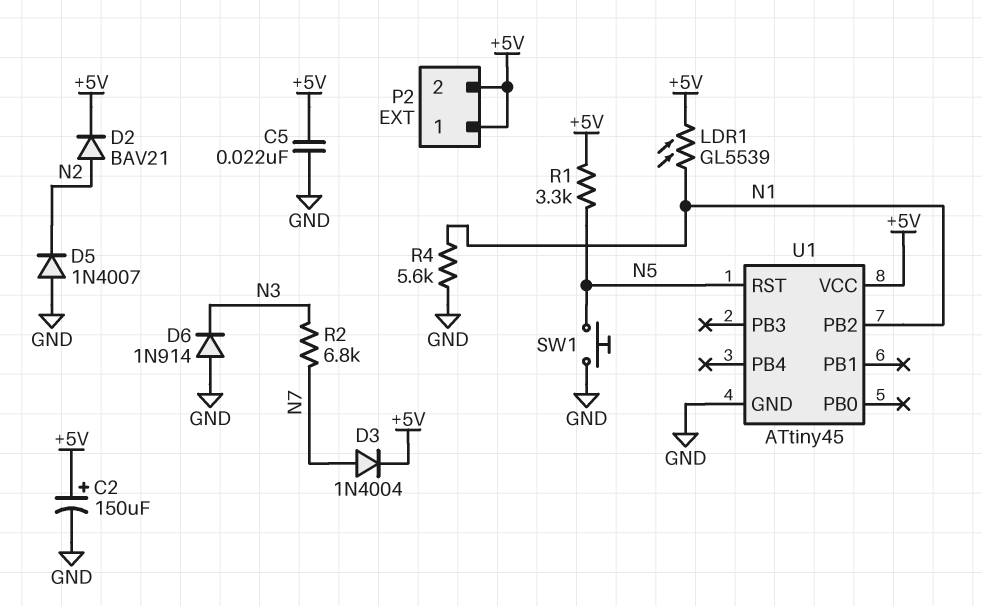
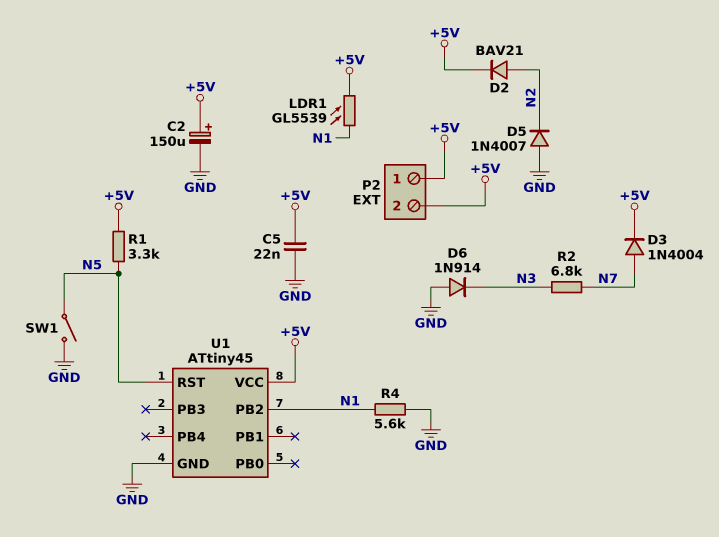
SW1: button (GND, N5) -> switch (GND, N5)

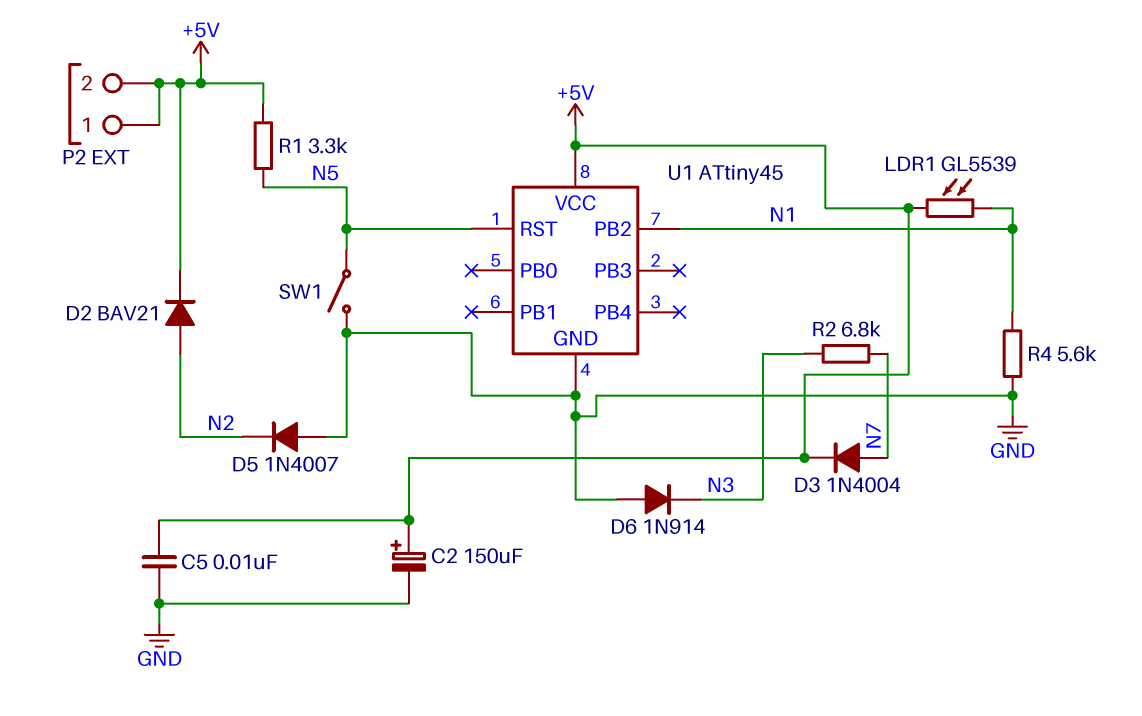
C5: 22nF (+5V, GND) -> 10nF (+5V, GND)

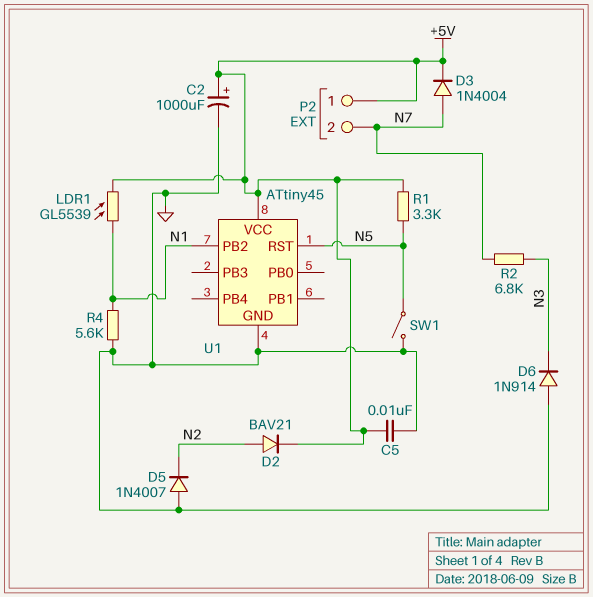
C2: 150uF (plus +5V, minus GND) -> 1000uF (plus +5V, minus GND)
P2 pin 2: +5V -> N7

